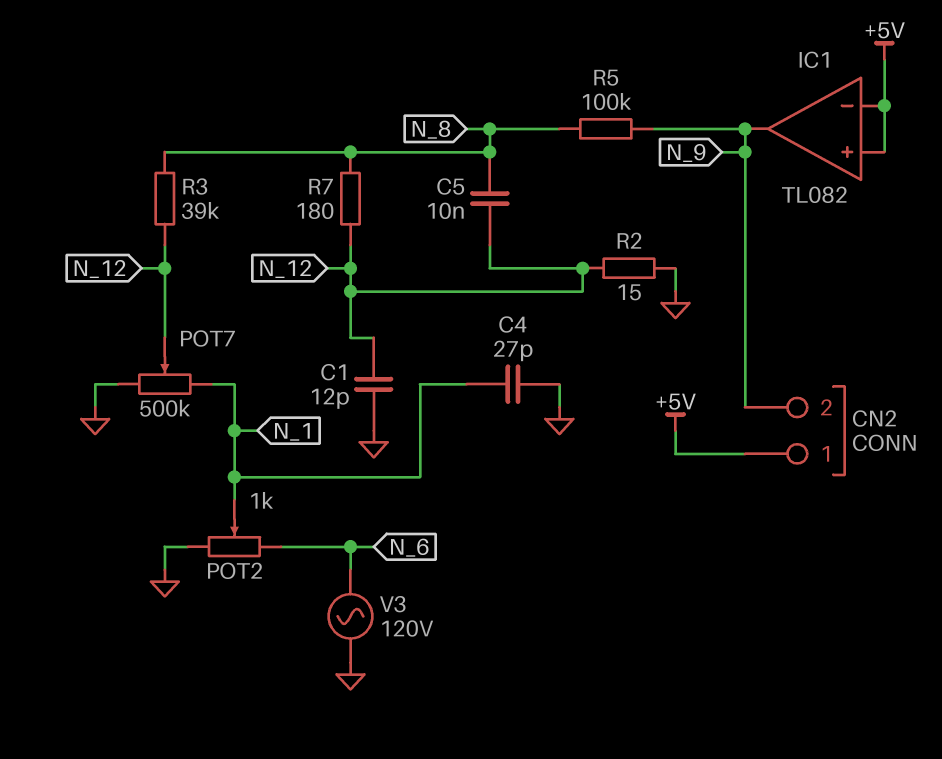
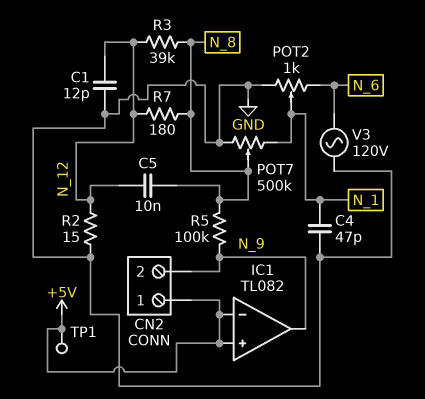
C4: 27pF (GND, N_1) -> 47pF (GND, N_1)
POT7: 500k (GND, N_1, wiper N_12) -> 500k (GND, N_1, wiper N_8)
TP1: none -> test point (+5V)

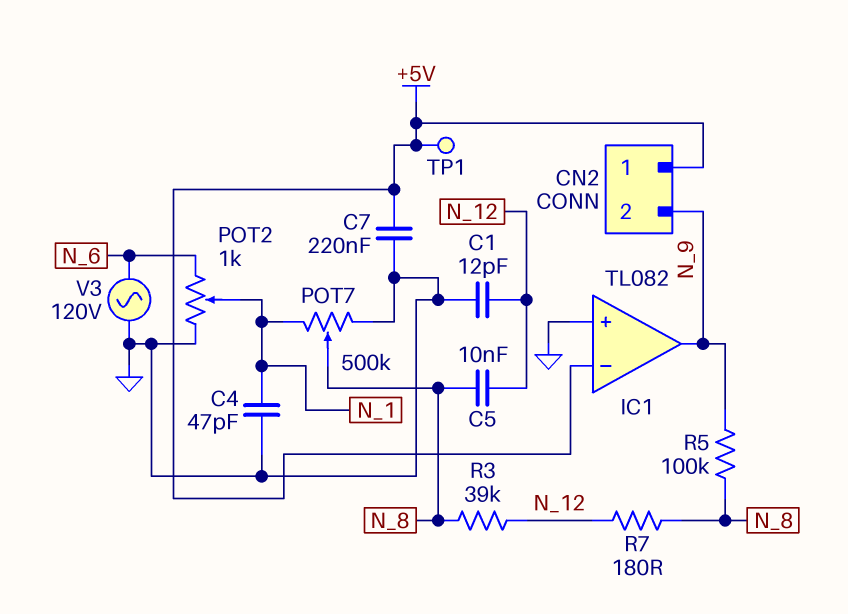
C7: none -> 220nF (+5V, GND)
IC1 pin in+: +5V -> GND
R2: 15 (GND, N_12) -> none

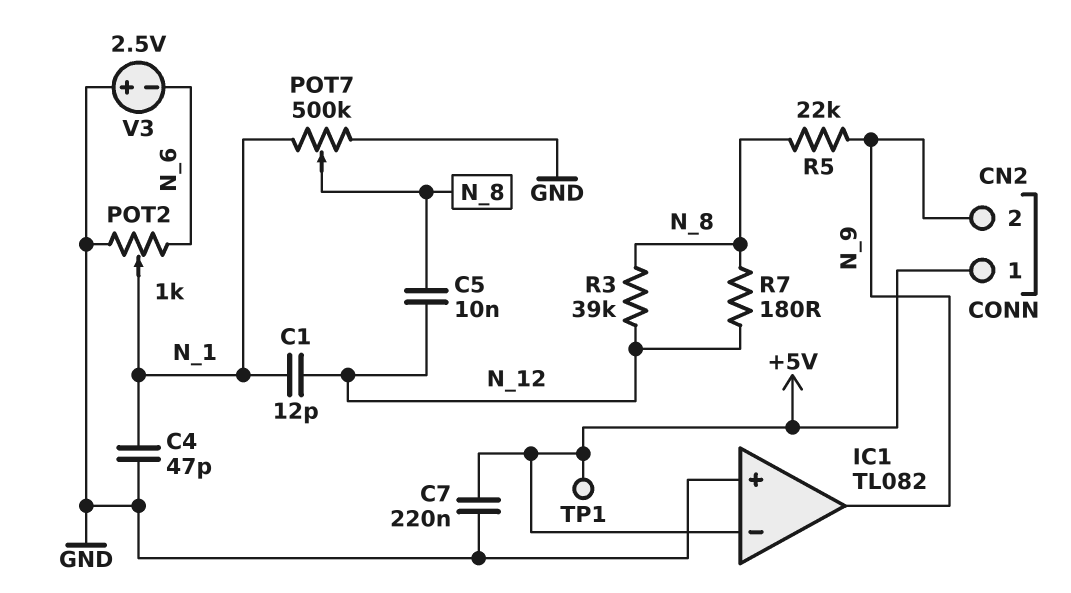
C1: 12pF (GND, N_12) -> 12pF (N_1, N_12)
R5: 100k (N_8, N_9) -> 22k (N_8, N_9)
V3: AC 120V (GND, N_6) -> 2.5V (plus GND, minus N_6)

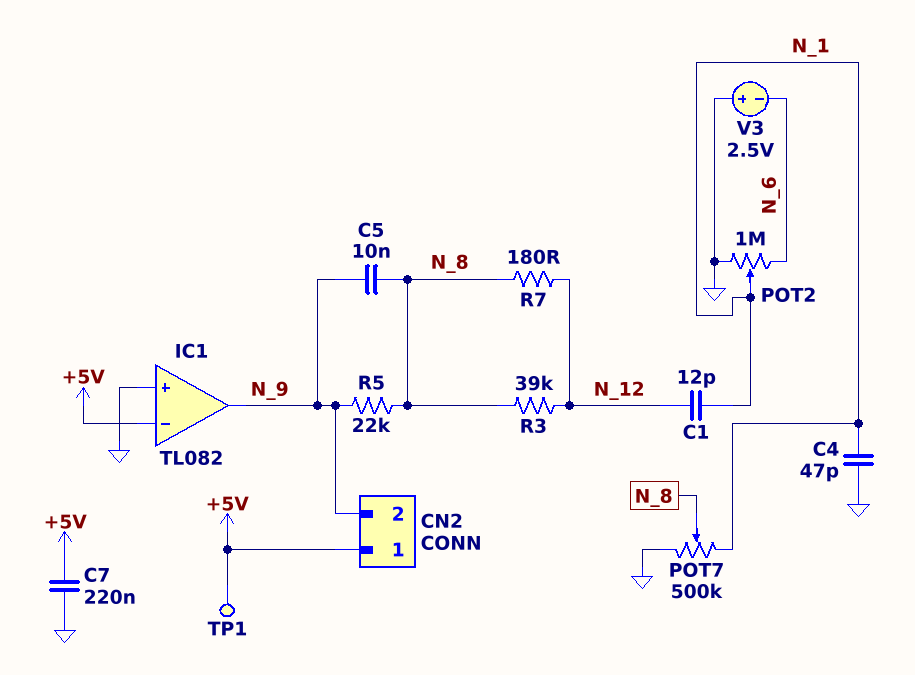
C5: 10nF (N_8, N_12) -> 10nF (N_8, N_9)
POT2: 1k (GND, N_6, wiper N_1) -> 1M (GND, N_6, wiper N_1)

